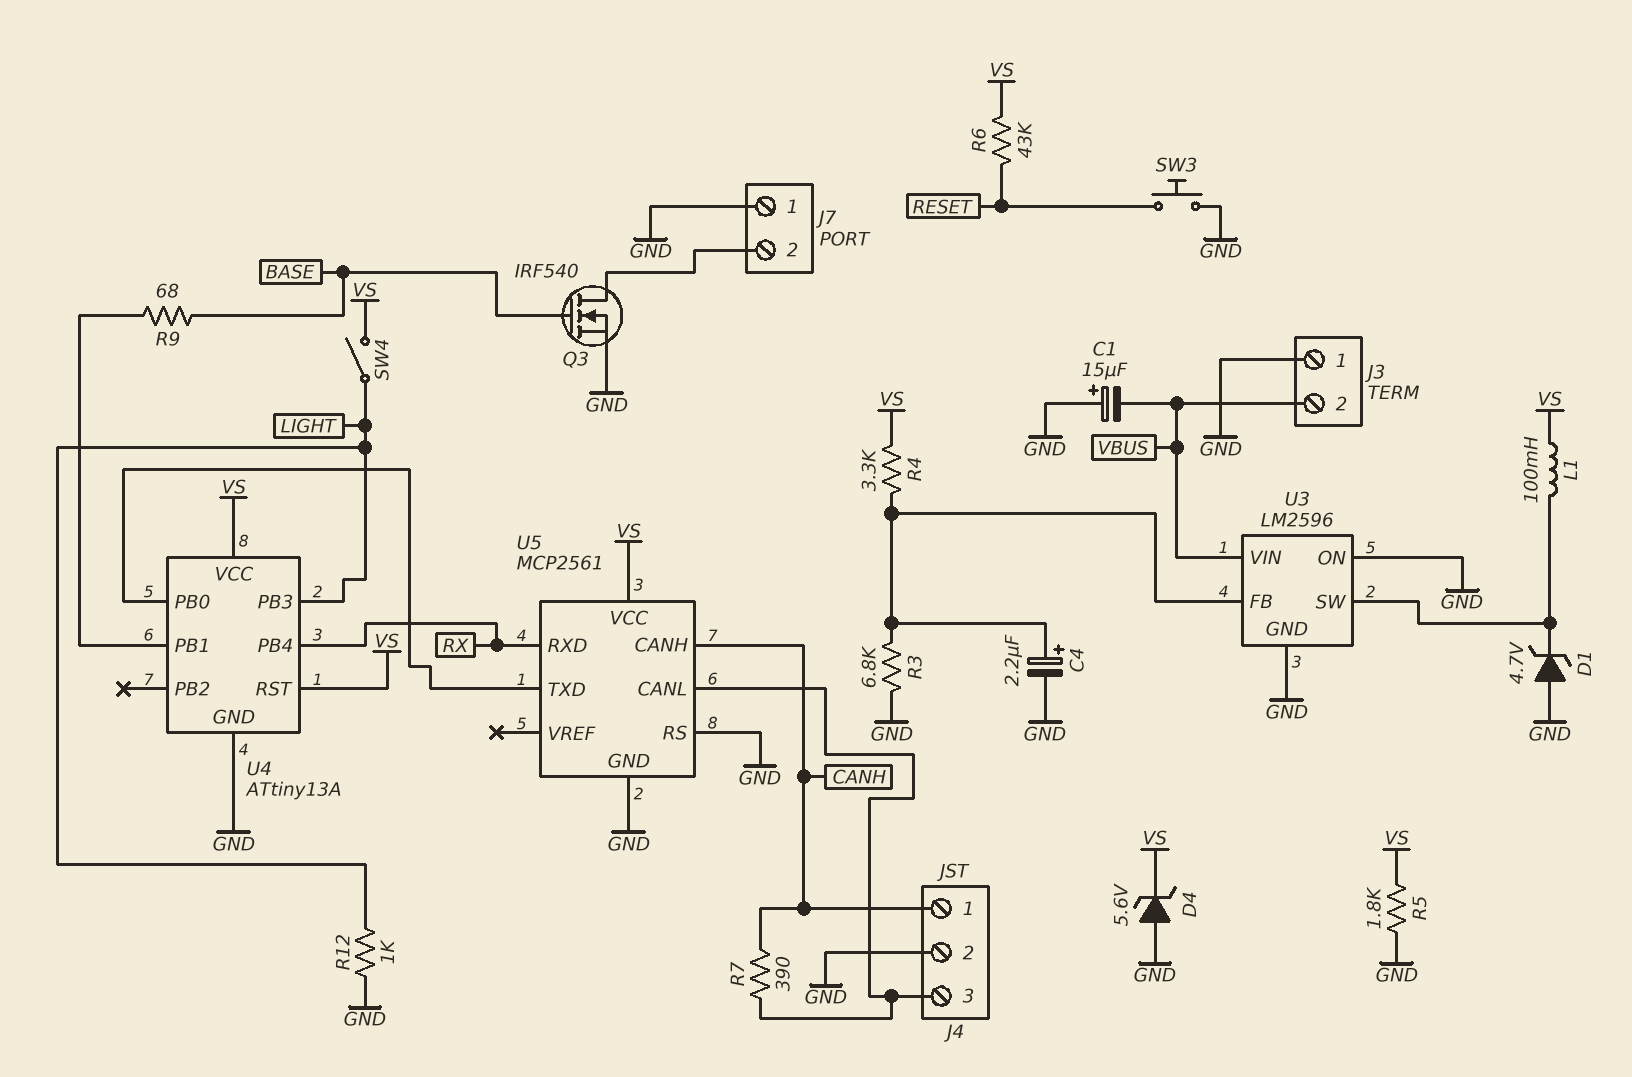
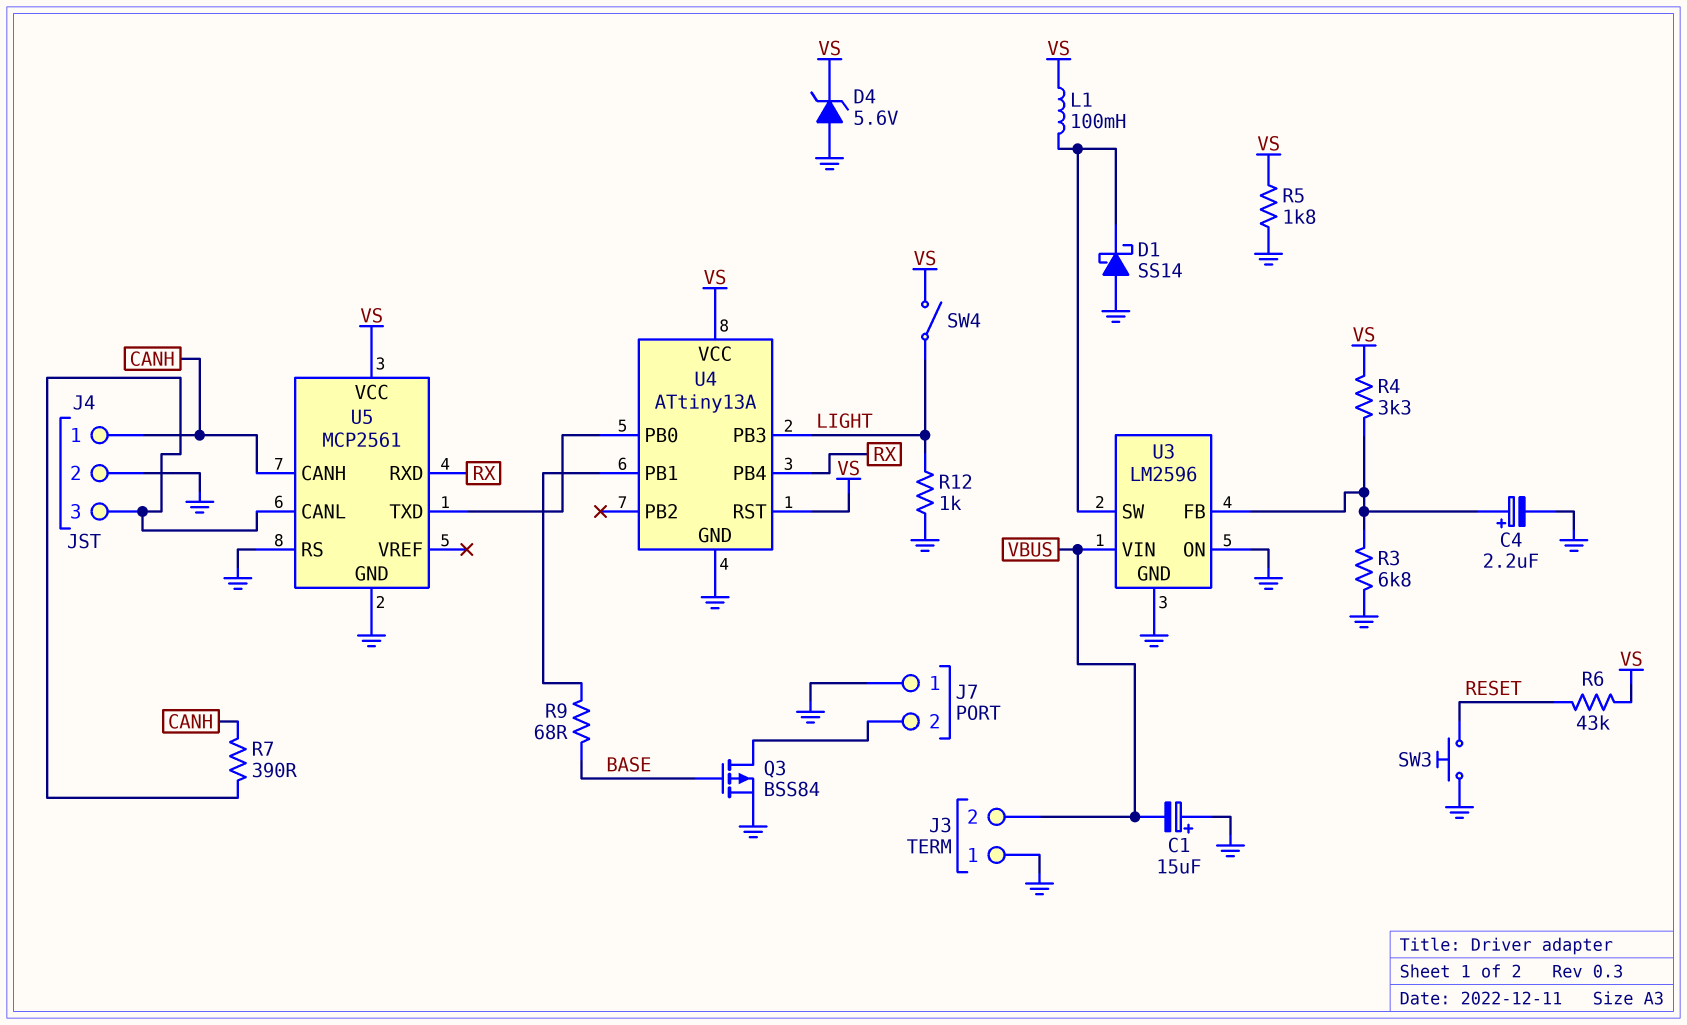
D1: zener 4.7V (A GND, K U3/SW) -> schottky SS14 (A GND, K U3/SW)
Q3: NMOS IRF540 (G BASE, D J7/2, S GND) -> PMOS BSS84 (G BASE, D J7/2, S GND)

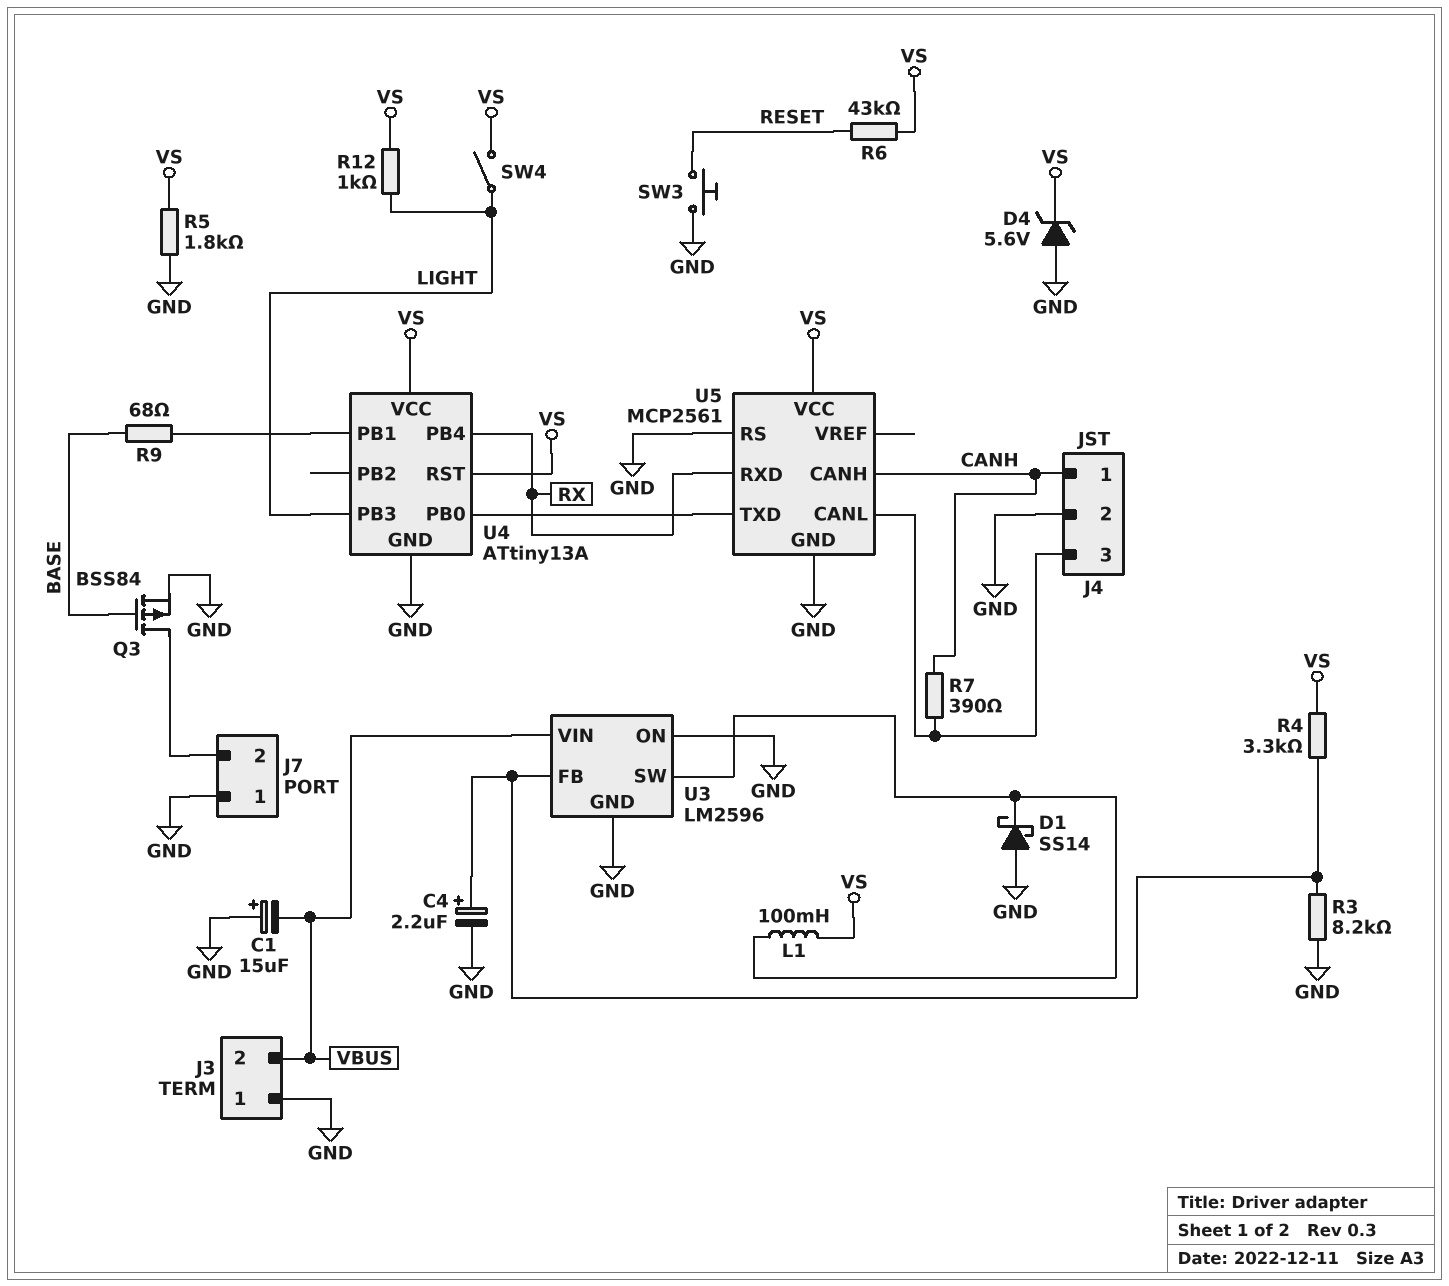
R3: 6.8k (GND, U3/FB) -> 8.2k (GND, U3/FB)
R12: 1k (GND, LIGHT) -> 1k (LIGHT, VS)

